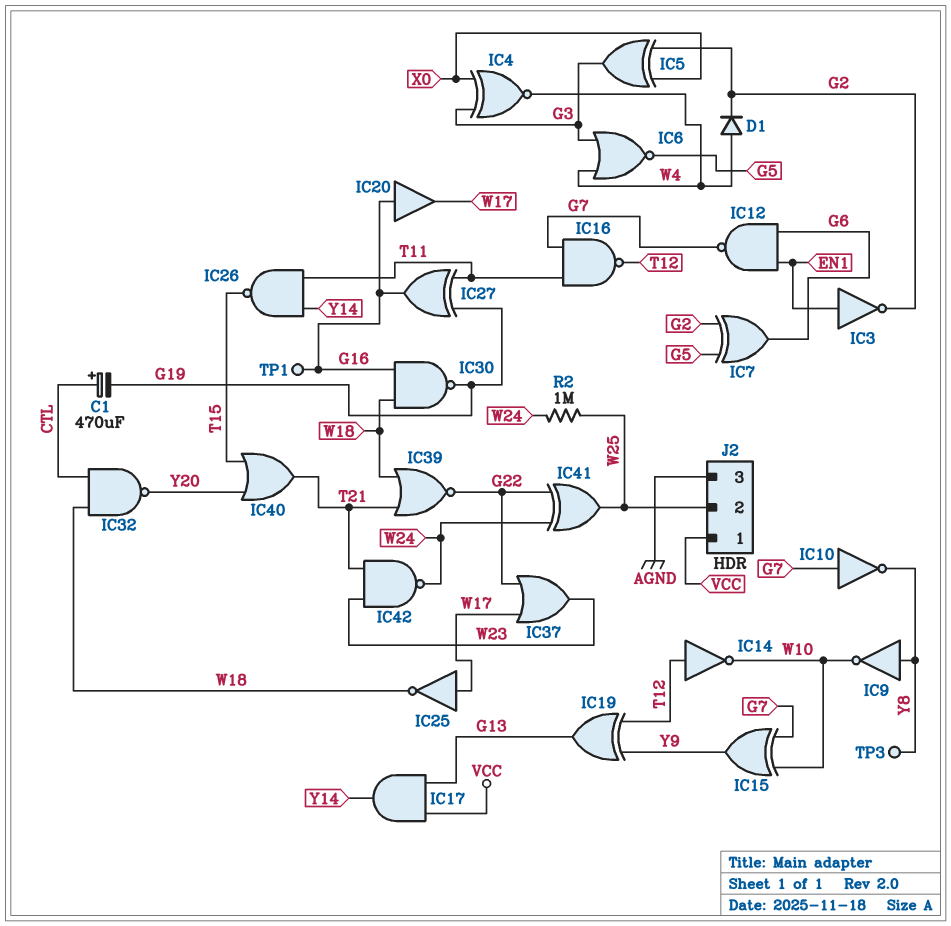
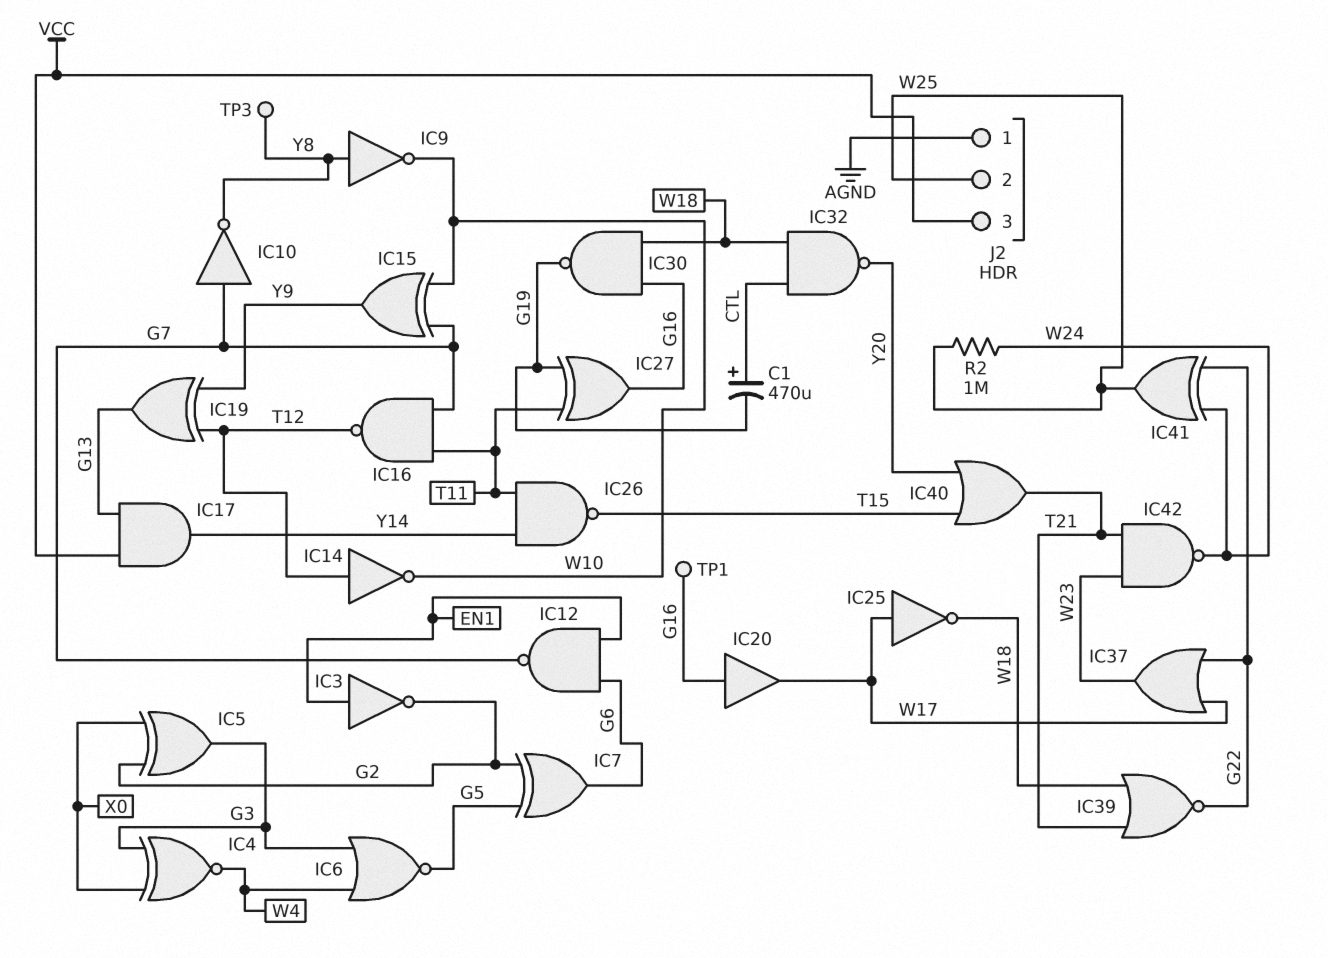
D1: diode (A W4, K G2) -> none
J2 pin 1: VCC -> AGND
J2 pin 3: AGND -> VCC

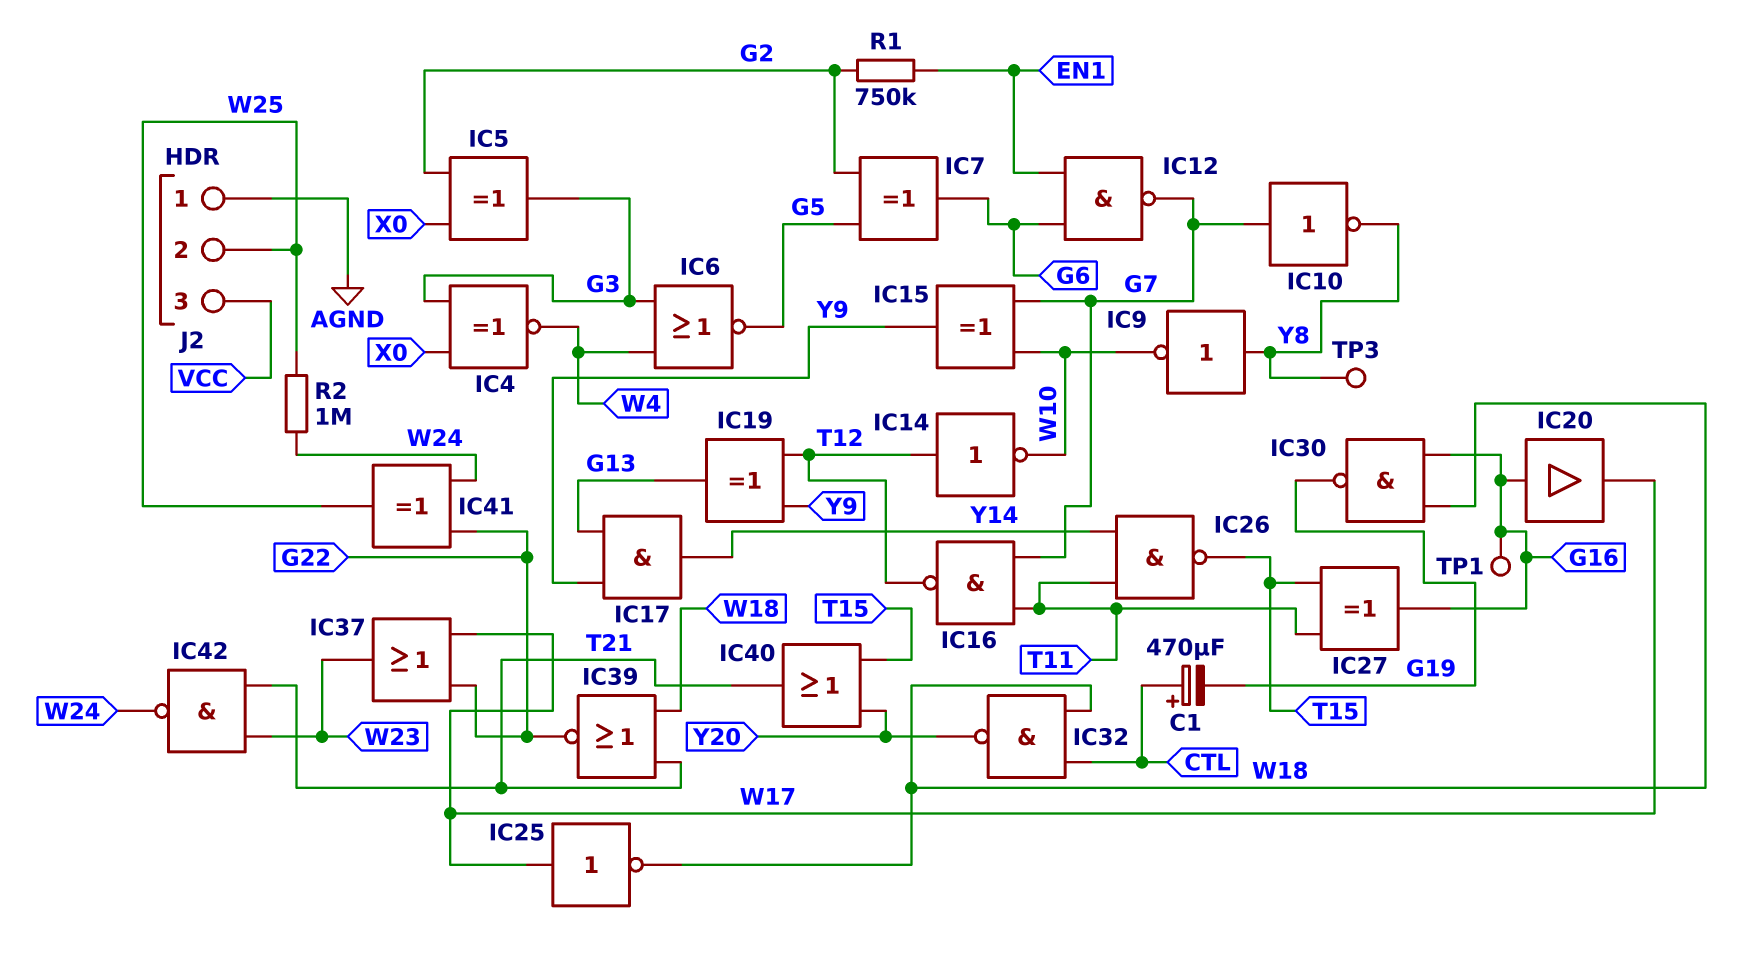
IC3: NOT (in EN1, out G2) -> none
IC17: AND (in G13, in VCC, out Y14) -> AND (in G13, in Y9, out Y14)
IC27: XOR (in G19, in T11, out G16) -> XOR (in T11, in T15, out G16)
R1: none -> 750k (EN1, G2)

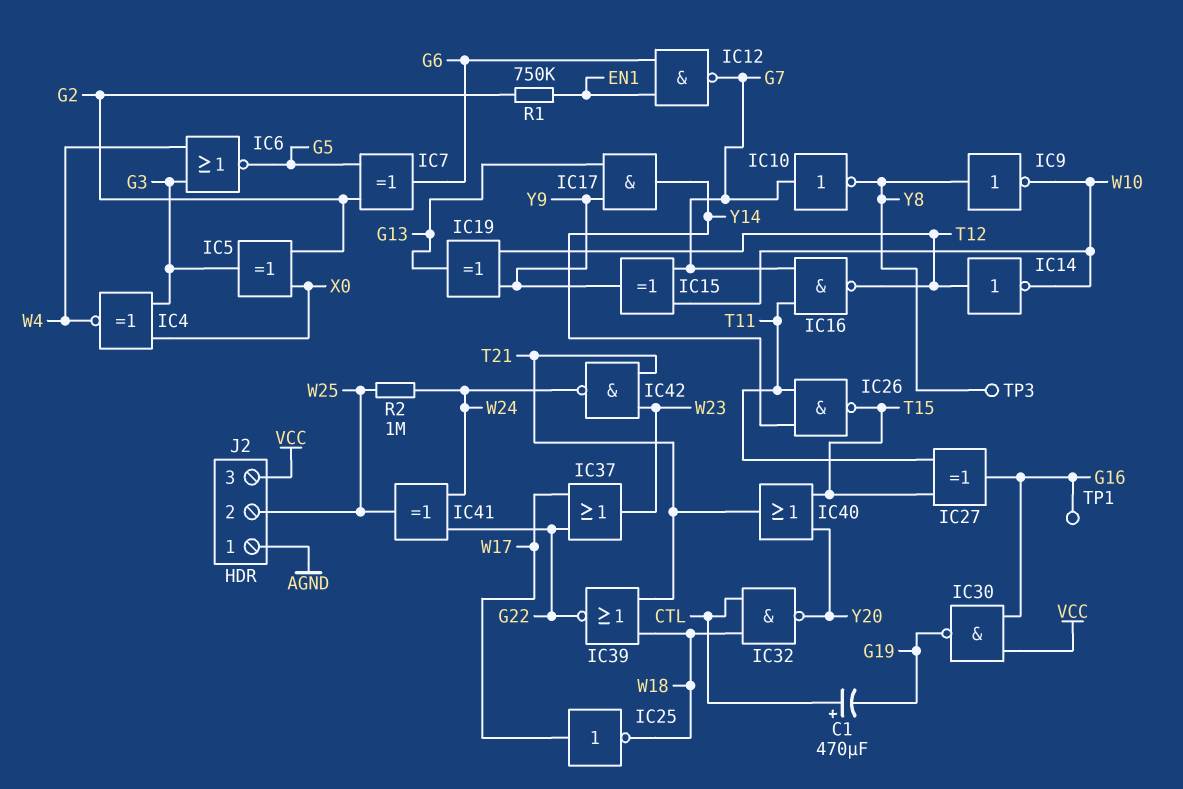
IC20: buffer (in G16, out W17) -> none
IC30: NAND (in G16, in W18, out G19) -> NAND (in G16, in VCC, out G19)

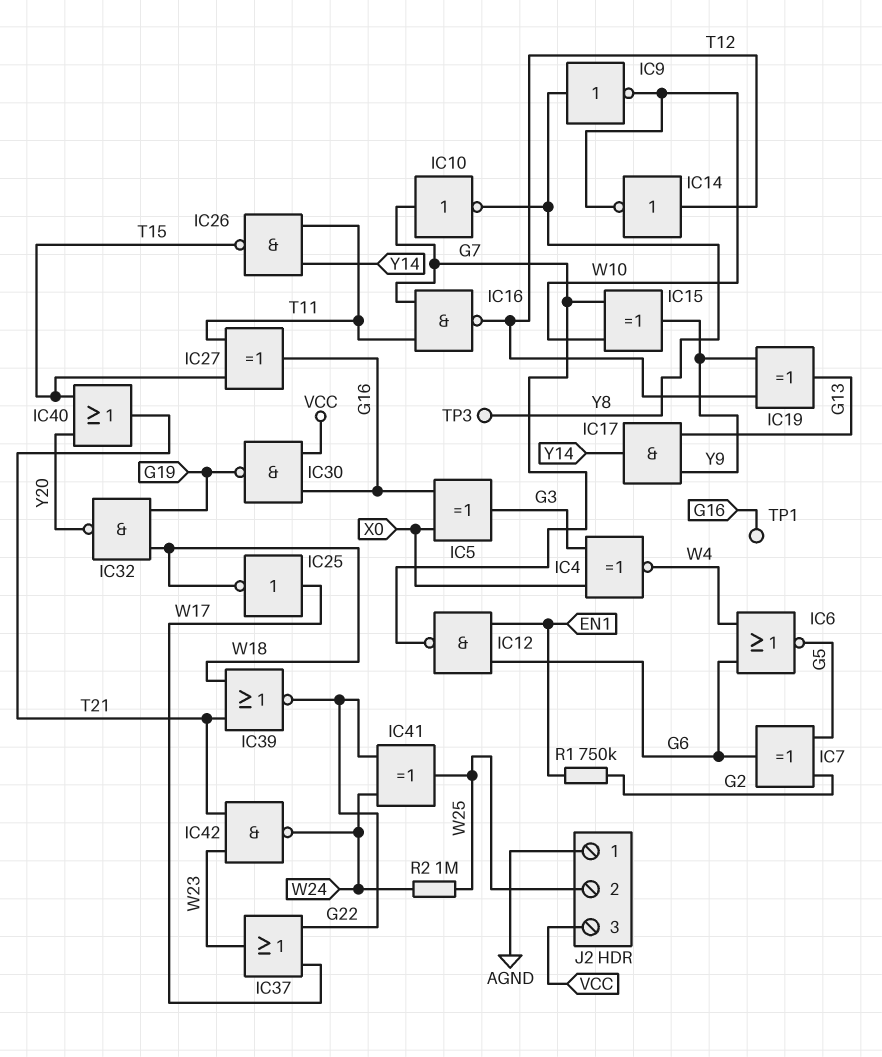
C1: 470uF (plus CTL, minus G19) -> none
IC5: XOR (in G2, in X0, out G3) -> XOR (in G16, in X0, out G3)
IC6: NOR (in G3, in W4, out G5) -> NOR (in G6, in W4, out G5)
IC32: NAND (in CTL, in W18, out Y20) -> NAND (in G19, in W18, out Y20)

